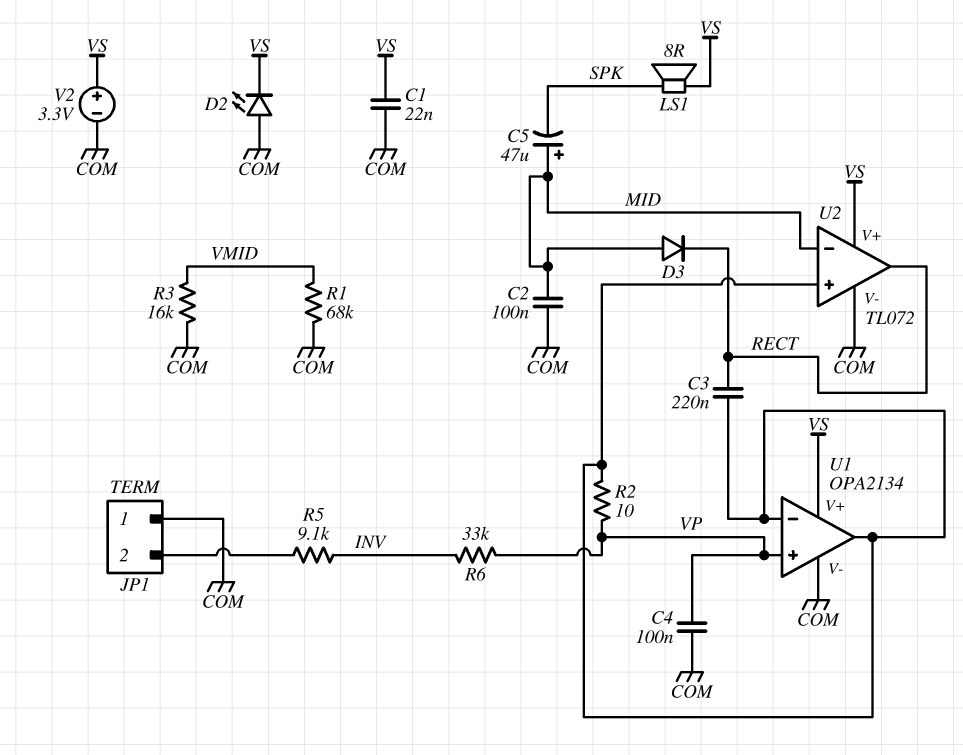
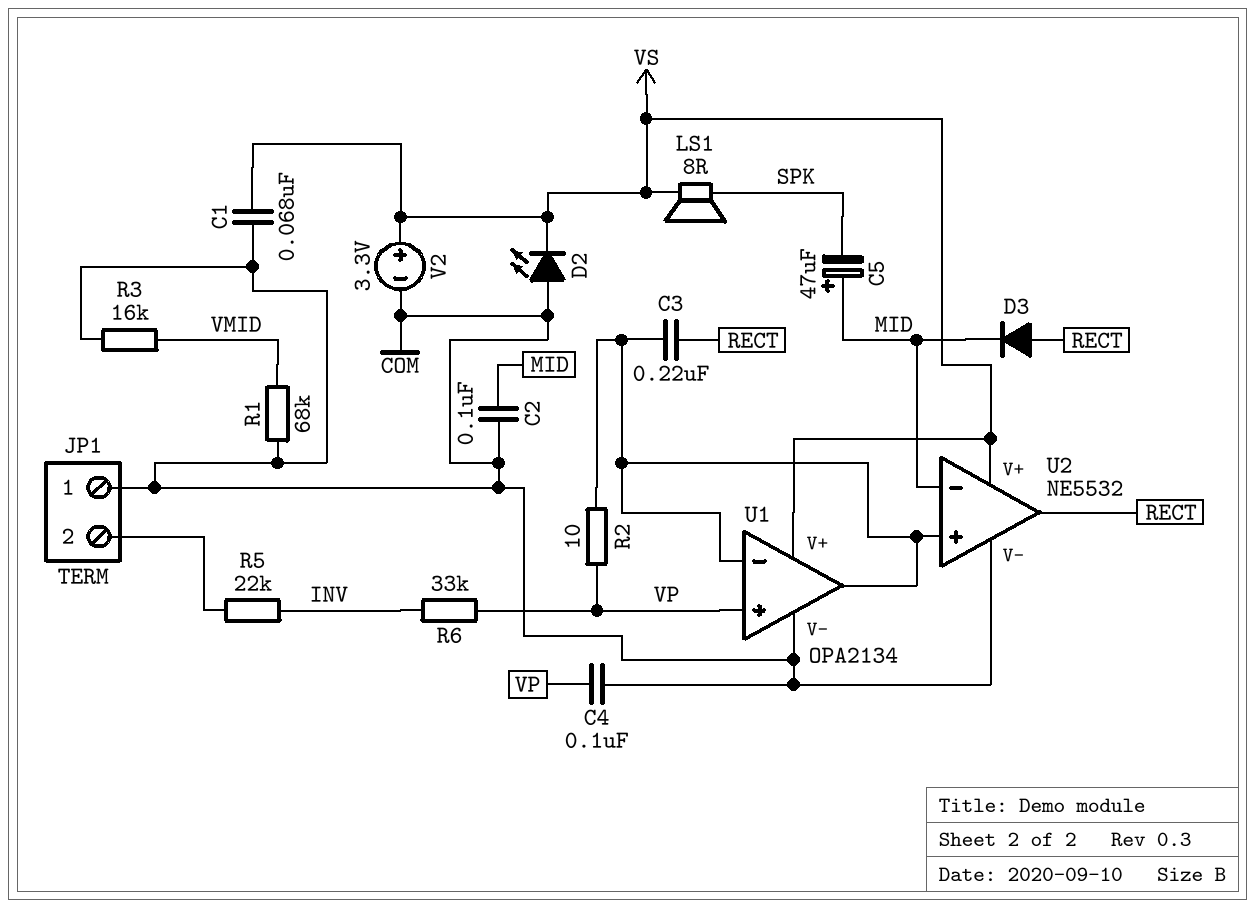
C1: 22nF (COM, VS) -> 68nF (COM, VS)
D3: diode (A MID, K RECT) -> diode (A RECT, K MID)
R5: 9.1k (INV, JP1/2) -> 22k (INV, JP1/2)
U2: TL072 -> NE5532

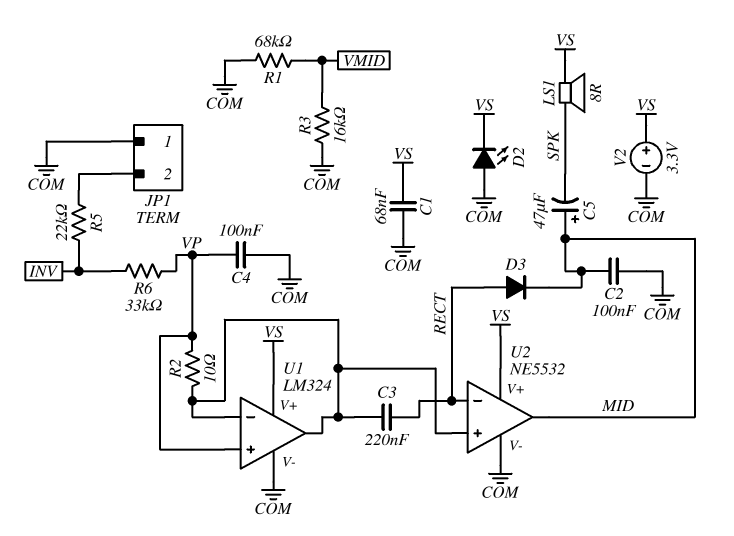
U1: OPA2134 -> LM324
U2 pin in-: MID -> RECT
U2 pin out: RECT -> MID

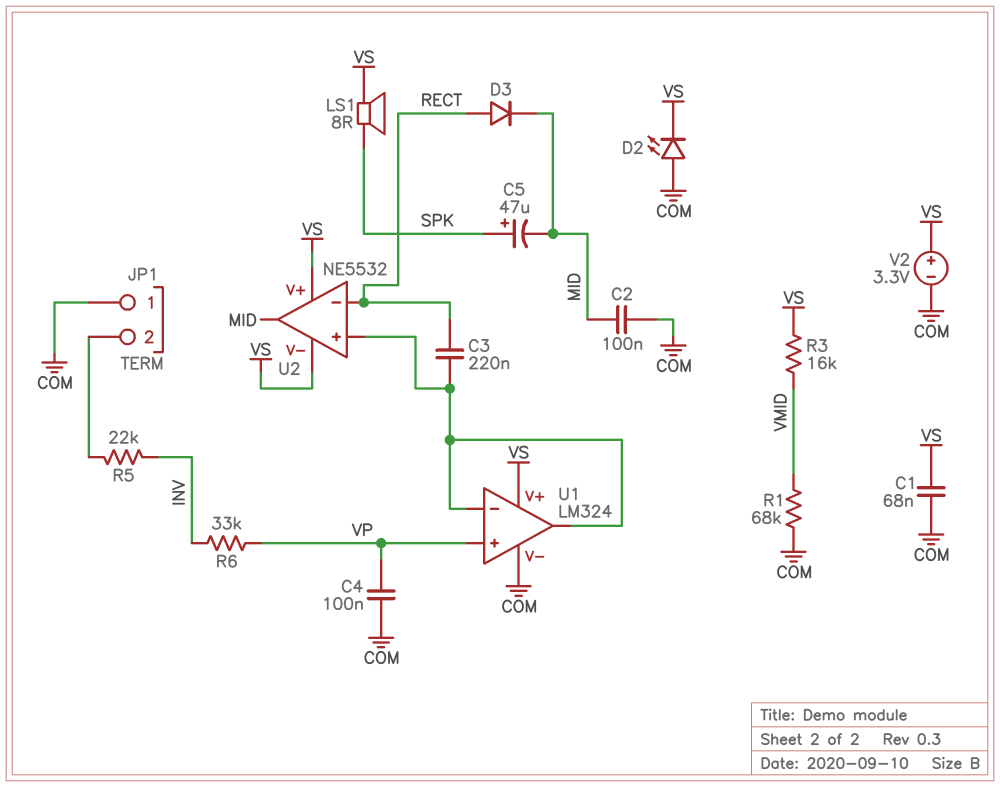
C5: 47uF (plus MID, minus SPK) -> 47uF (plus SPK, minus MID)
R2: 10 (U1/in-, VP) -> none
R3: 16k (COM, VMID) -> 16k (VMID, VS)
U2 pin V-: COM -> VS

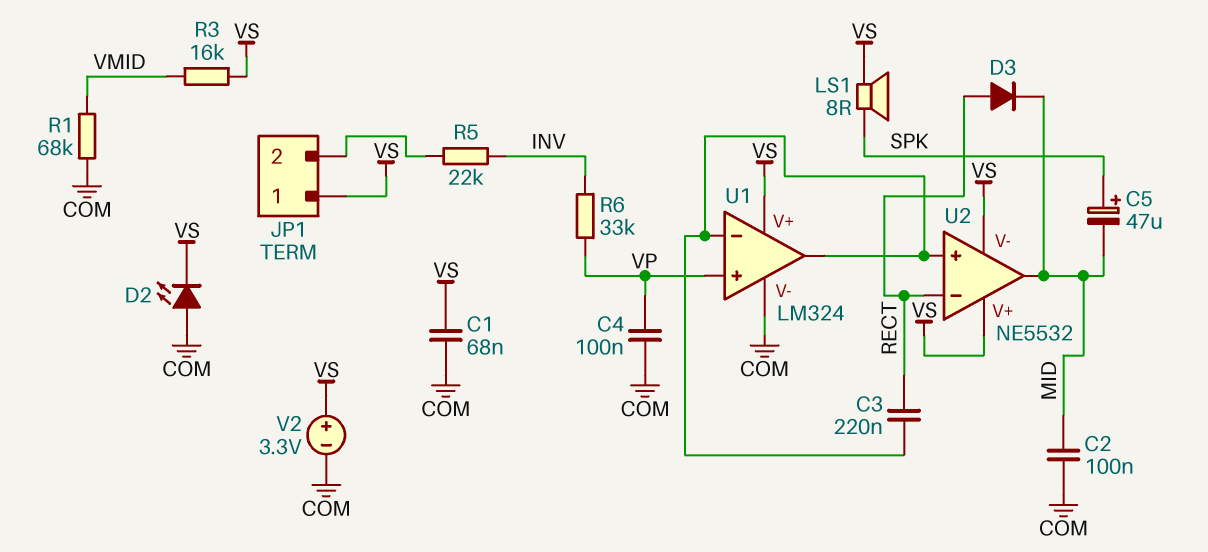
JP1 pin 1: COM -> VS

